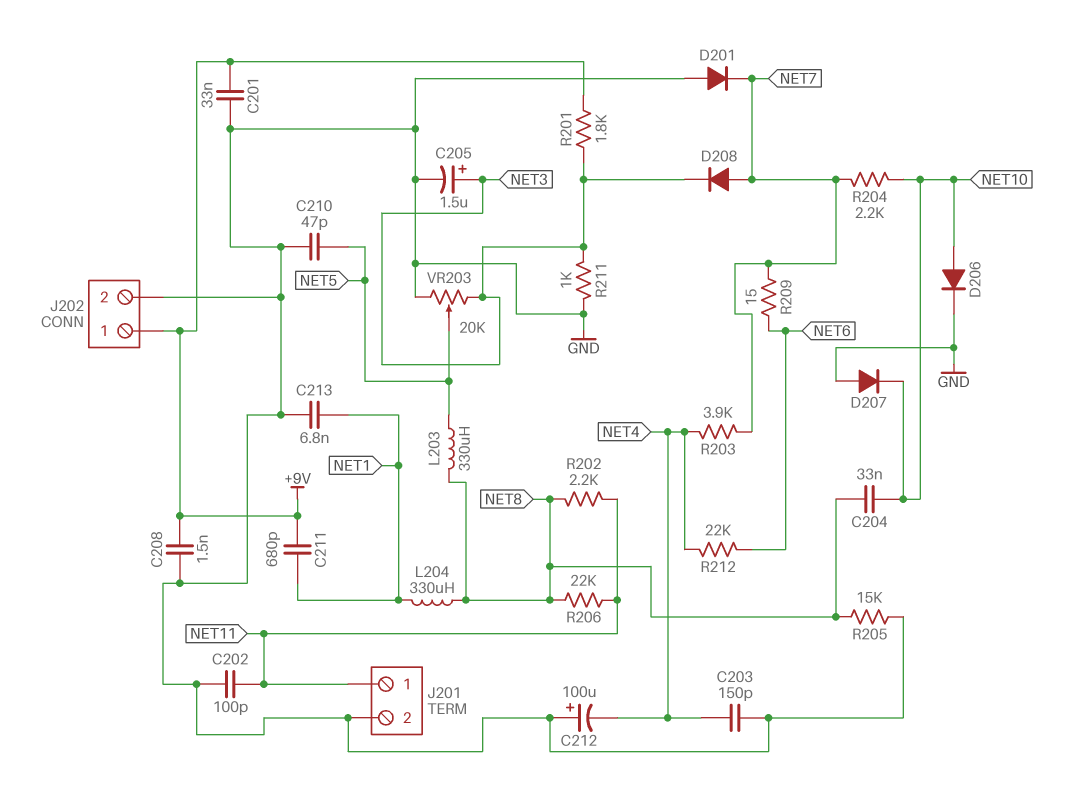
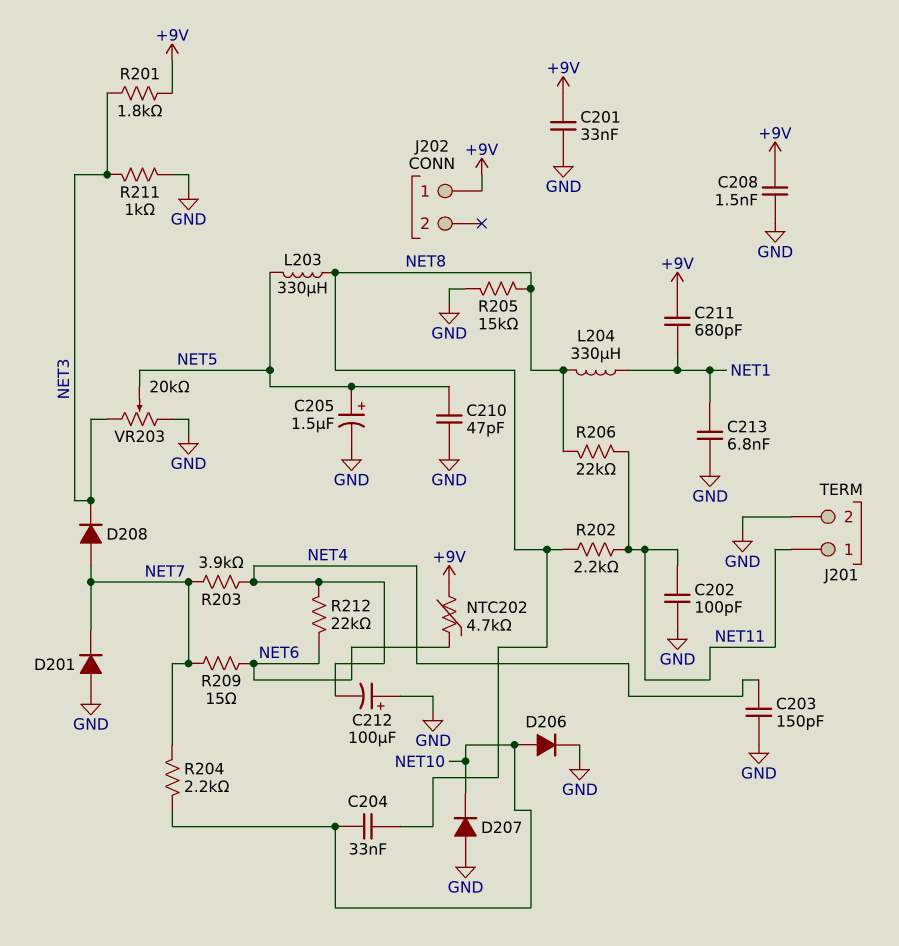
C205: 1.5uF (plus NET3, minus GND) -> 1.5uF (plus NET5, minus GND)
J202 pin 2: GND -> none
NTC202: none -> 4.7k (+9V, NET6)

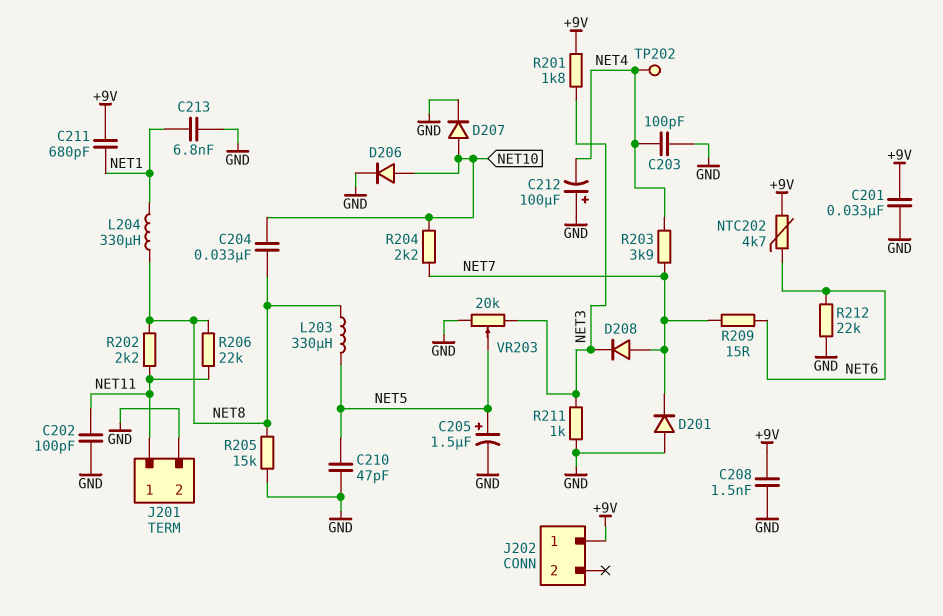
C203: 150pF (GND, NET4) -> 100pF (GND, NET4)
D207: diode (A GND, K NET10) -> diode (A NET10, K GND)
R212: 22k (NET4, NET6) -> 22k (GND, NET6)
TP202: none -> test point (NET4)

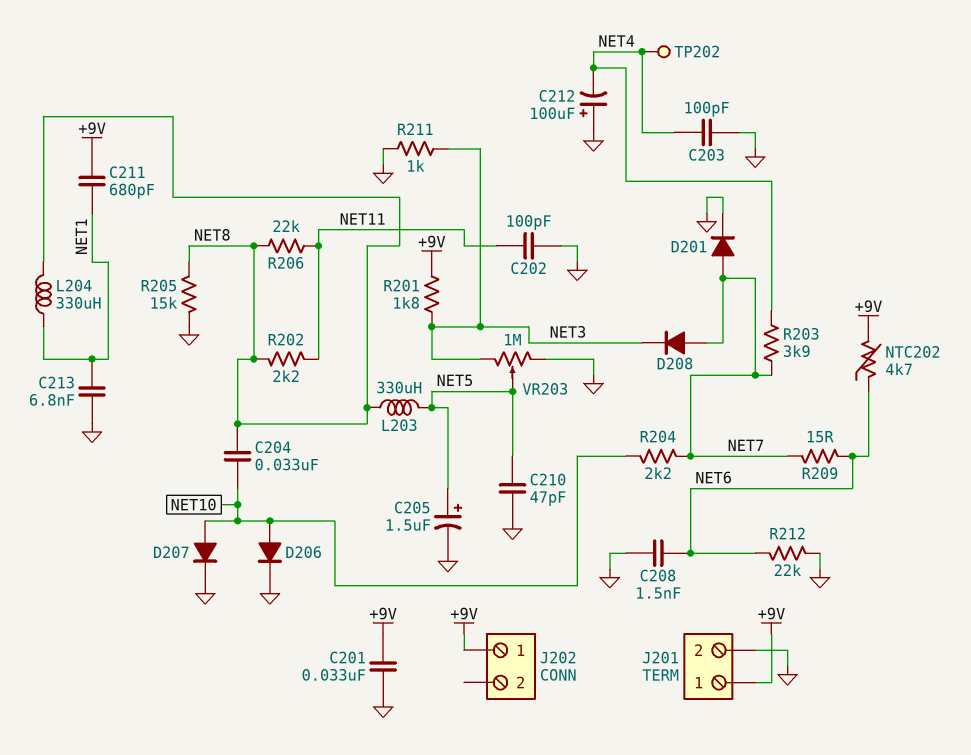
C208: 1.5nF (+9V, GND) -> 1.5nF (GND, NET6)
D201: diode (A GND, K NET7) -> diode (A NET7, K GND)
J201 pin 1: NET11 -> +9V
VR203: 20k (GND, NET3, wiper NET5) -> 1M (GND, NET3, wiper NET5)

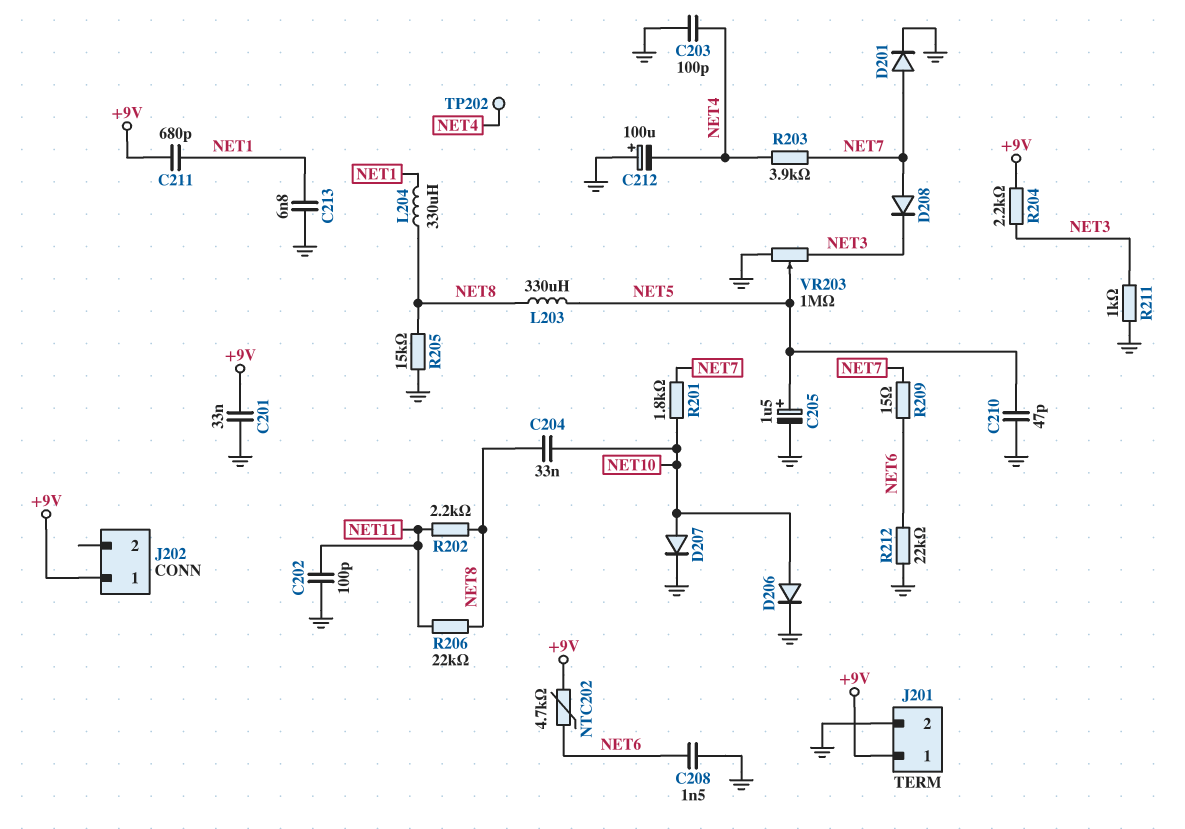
R201: 1.8k (+9V, NET3) -> 1.8k (NET7, NET10)
R204: 2.2k (NET7, NET10) -> 2.2k (+9V, NET3)

